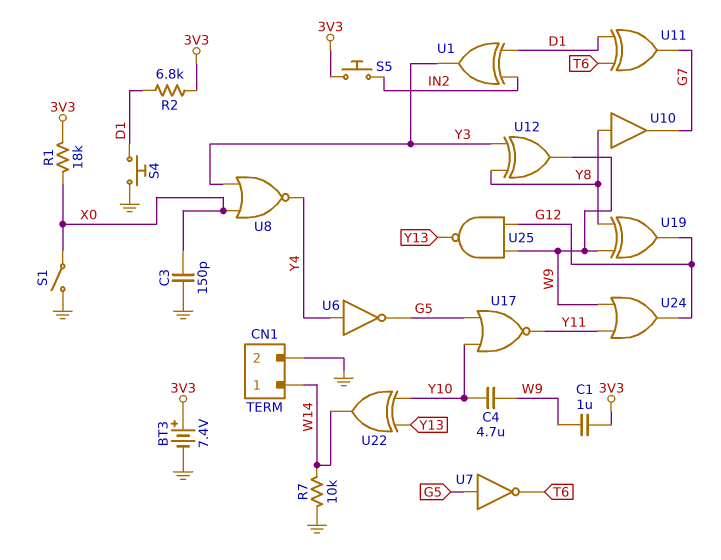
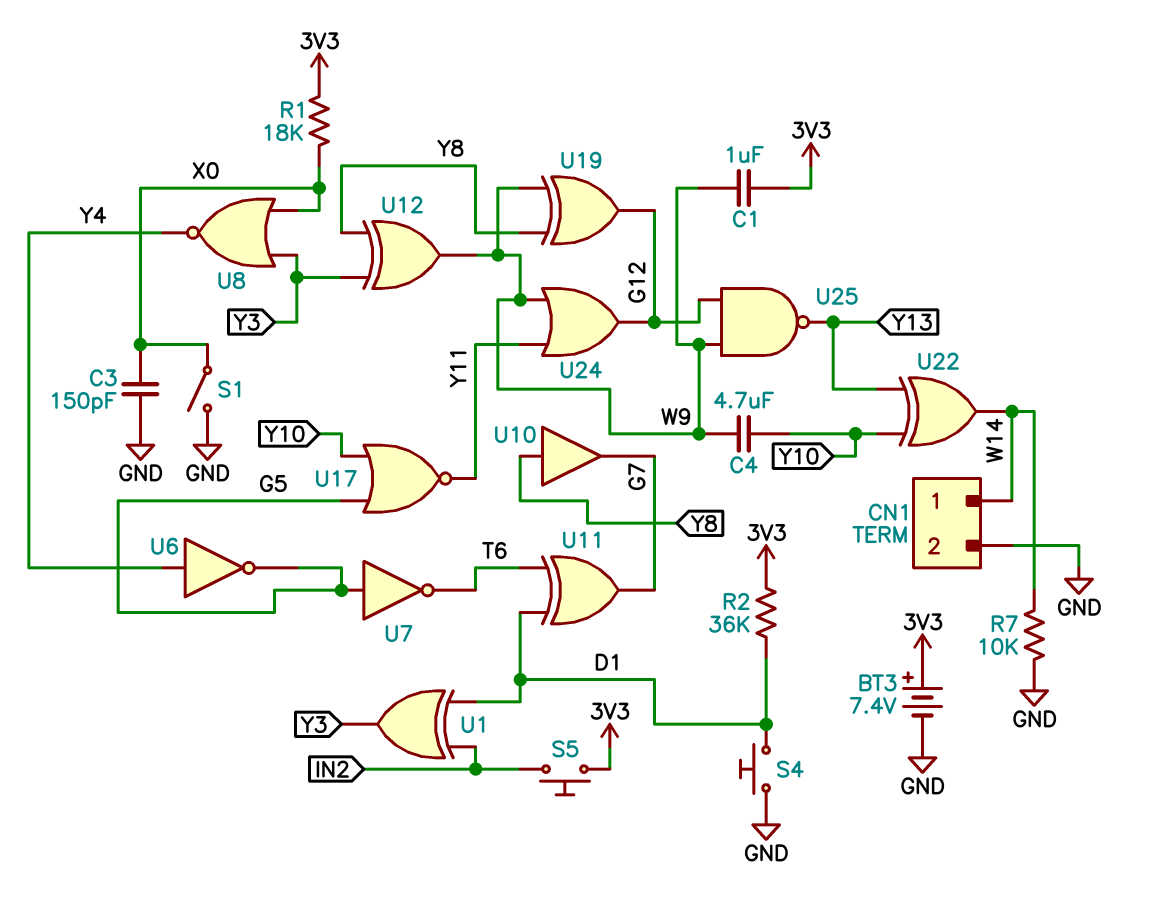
R2: 6.8k (3V3, D1) -> 36k (3V3, D1)

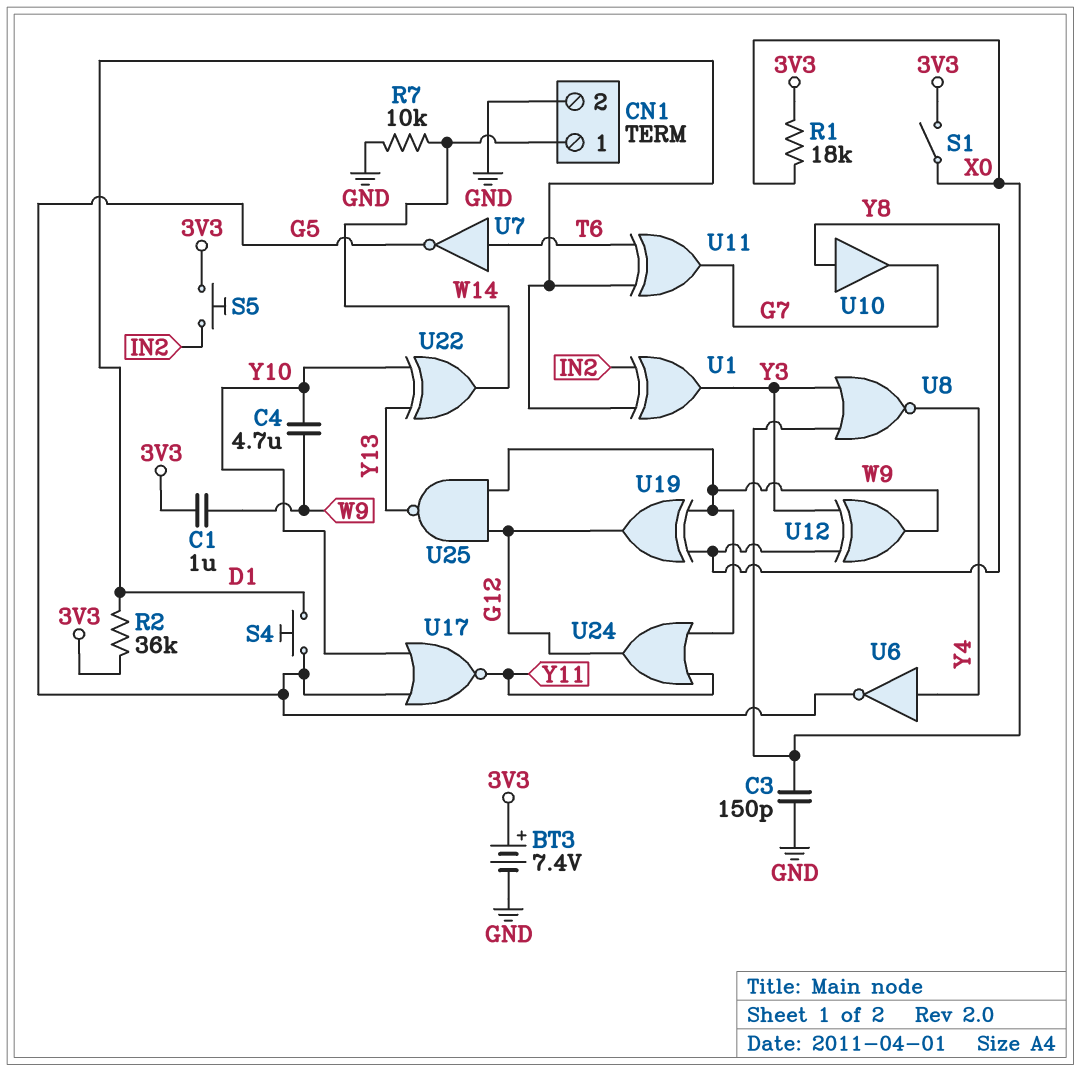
S1: switch (GND, X0) -> switch (3V3, X0)
S4: button (D1, GND) -> button (D1, G5)
U7: NOT (in G5, out T6) -> NOT (in T6, out G5)

